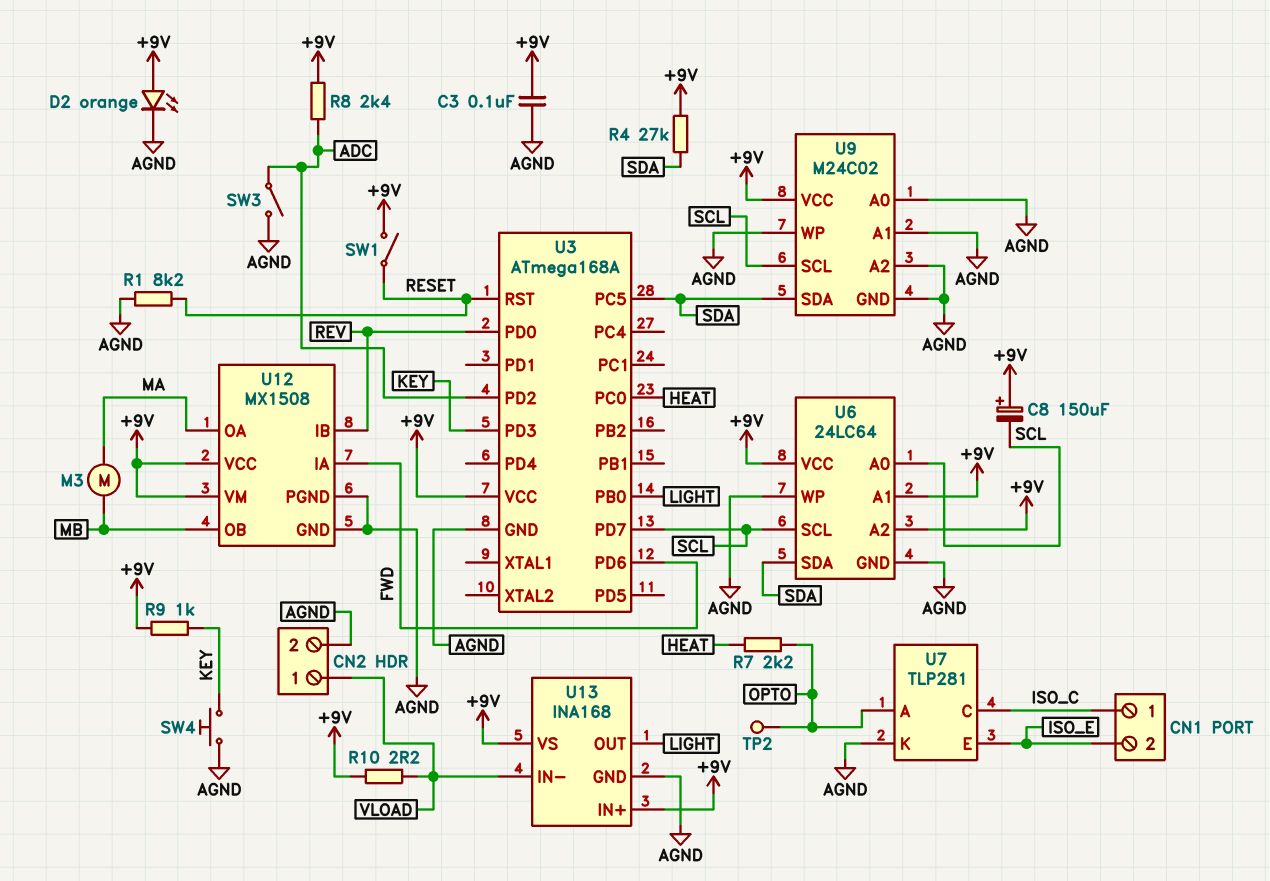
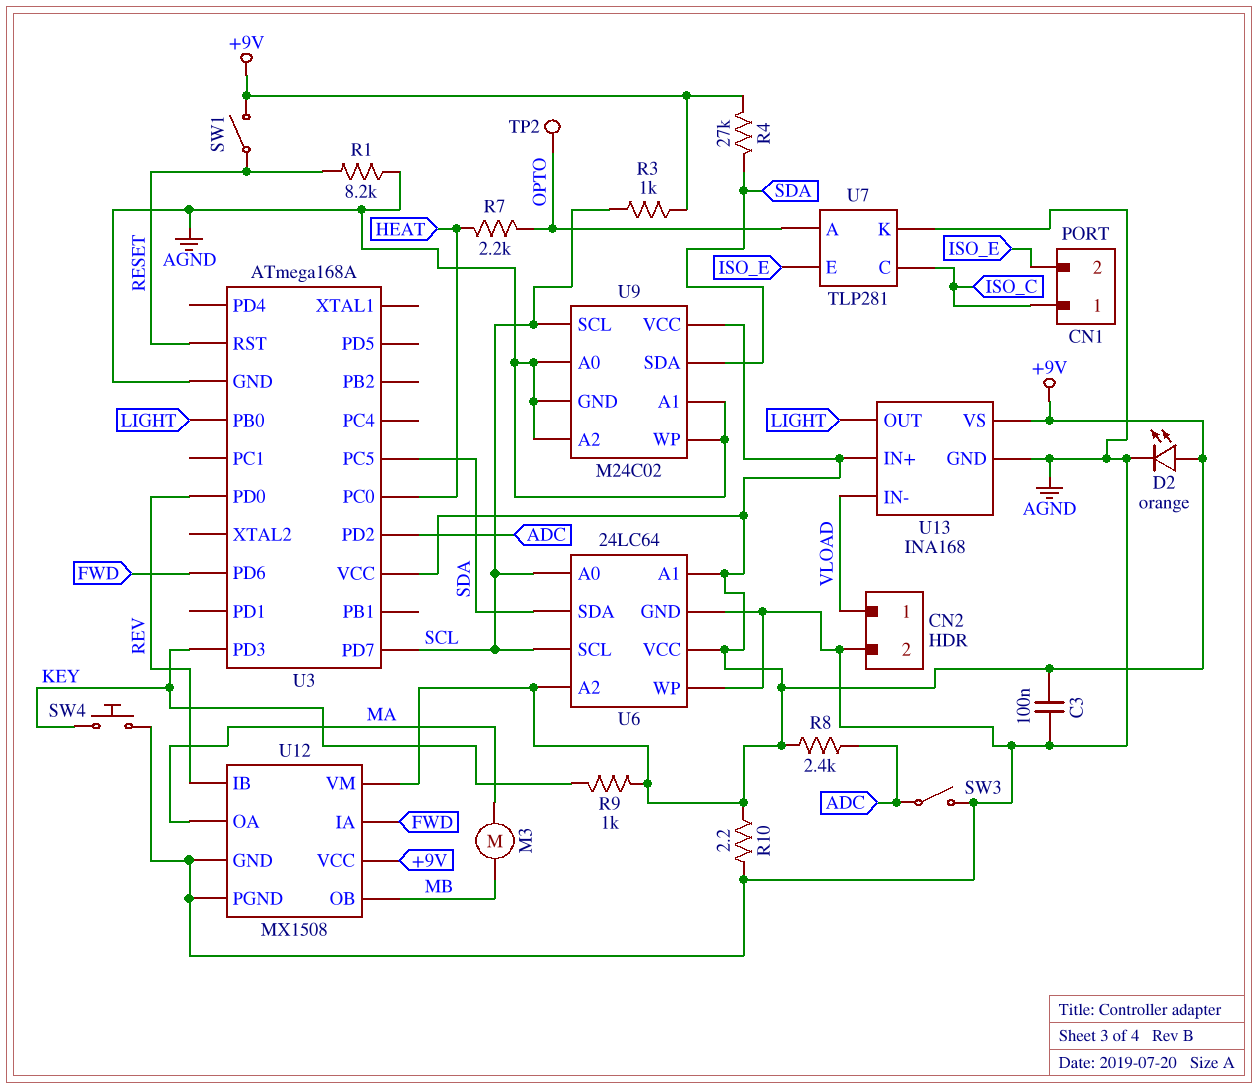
C8: 150uF (plus +9V, minus SCL) -> none
R3: none -> 1k (+9V, SCL)
R10: 2.2 (+9V, VLOAD) -> 2.2 (+9V, AGND)

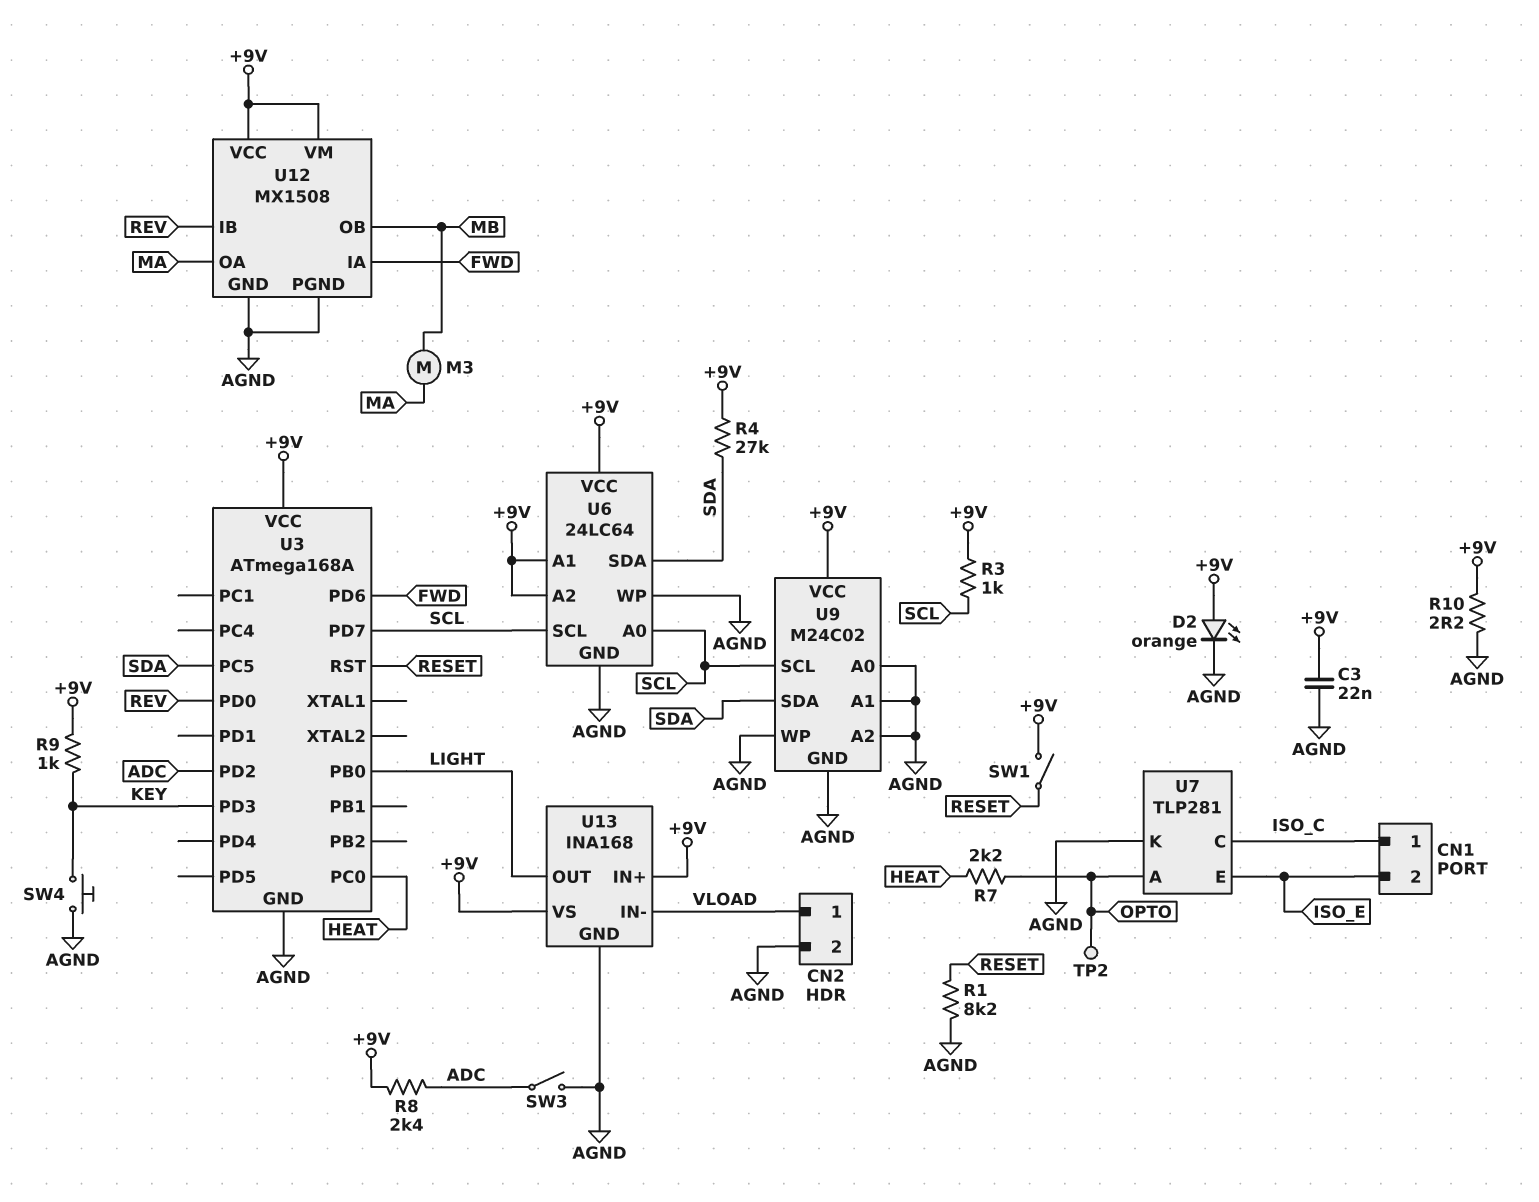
C3: 100nF (+9V, AGND) -> 22nF (+9V, AGND)

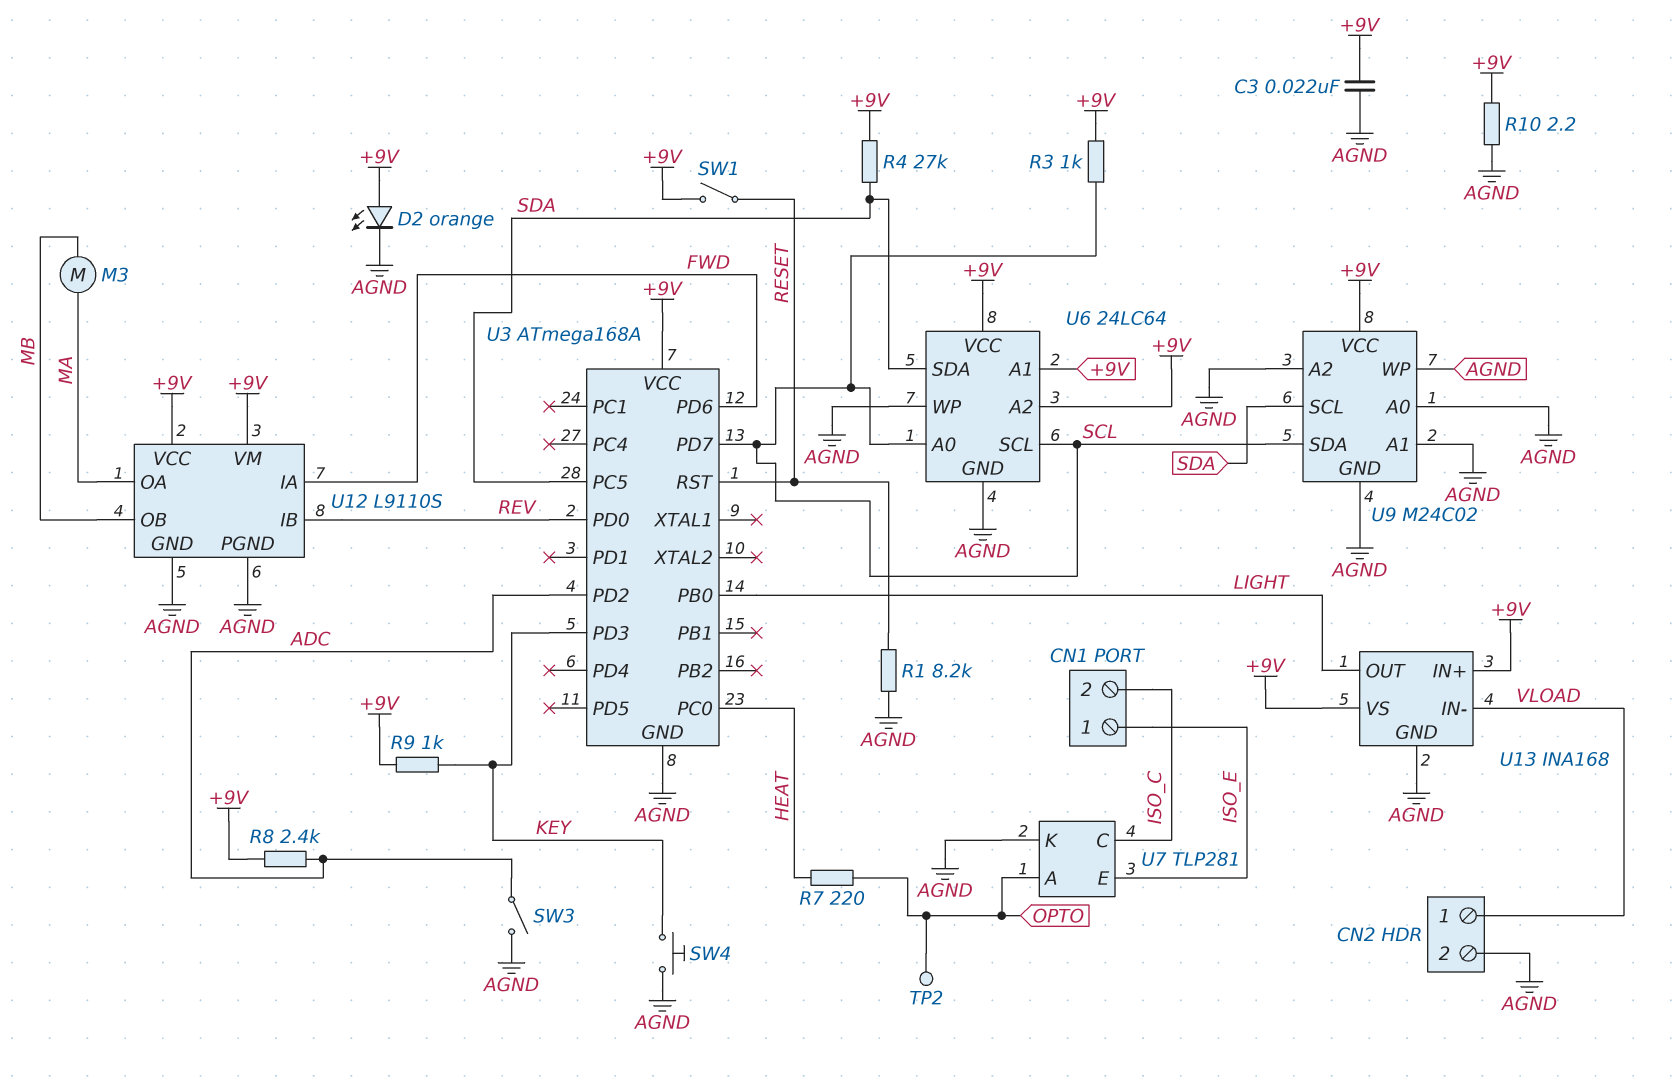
CN1 pin 1: ISO_C -> ISO_E
CN1 pin 2: ISO_E -> ISO_C
R7: 2.2k (HEAT, OPTO) -> 220 (HEAT, OPTO)
U9 pin SCL: SCL -> SDA
U9 pin SDA: SDA -> SCL
U12: MX1508 -> L9110S

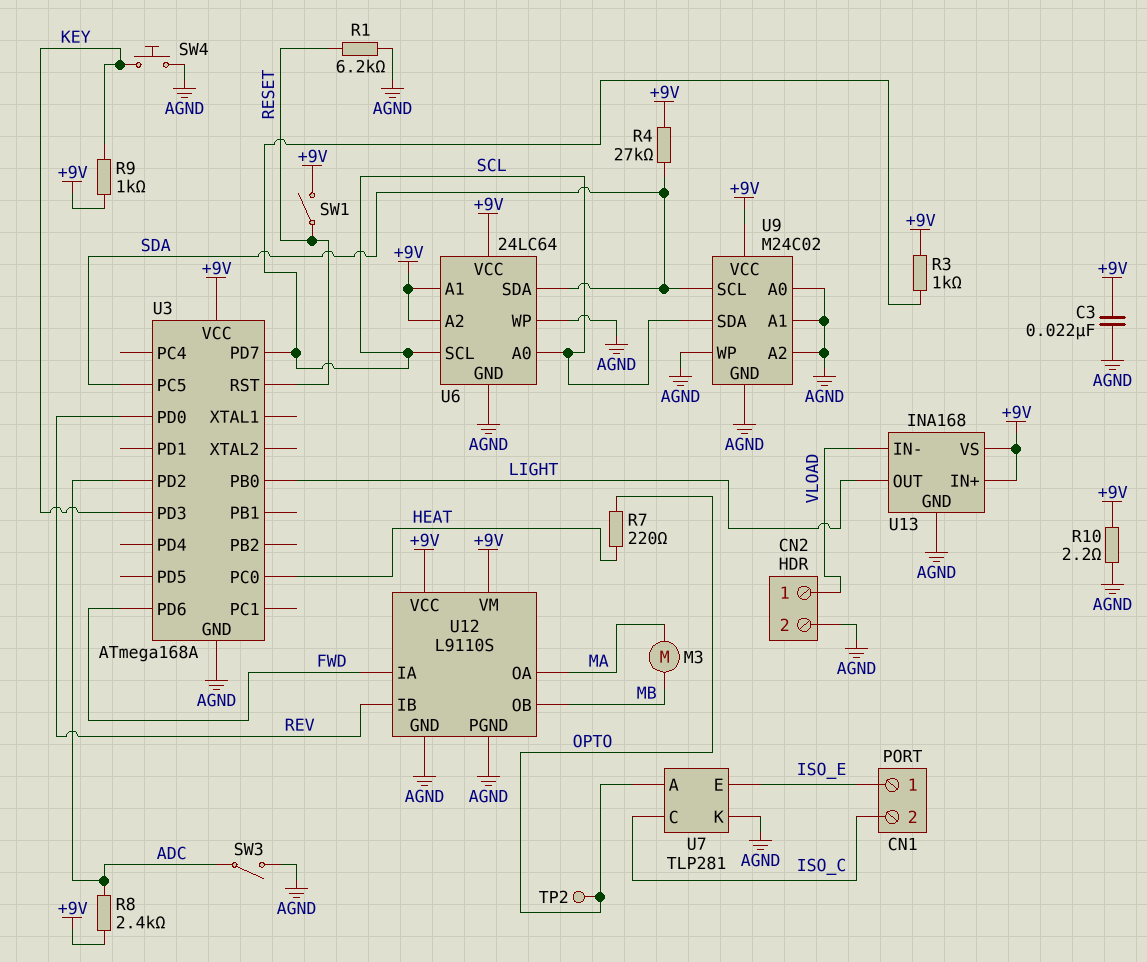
D2: LED orange (A +9V, K AGND) -> none
R1: 8.2k (AGND, RESET) -> 6.2k (AGND, RESET)

